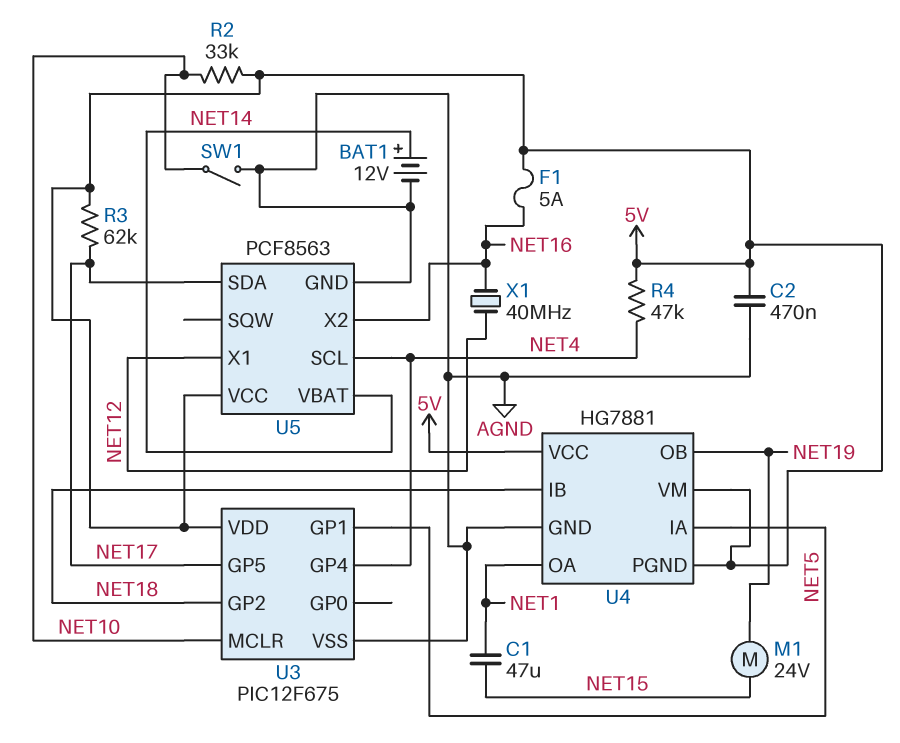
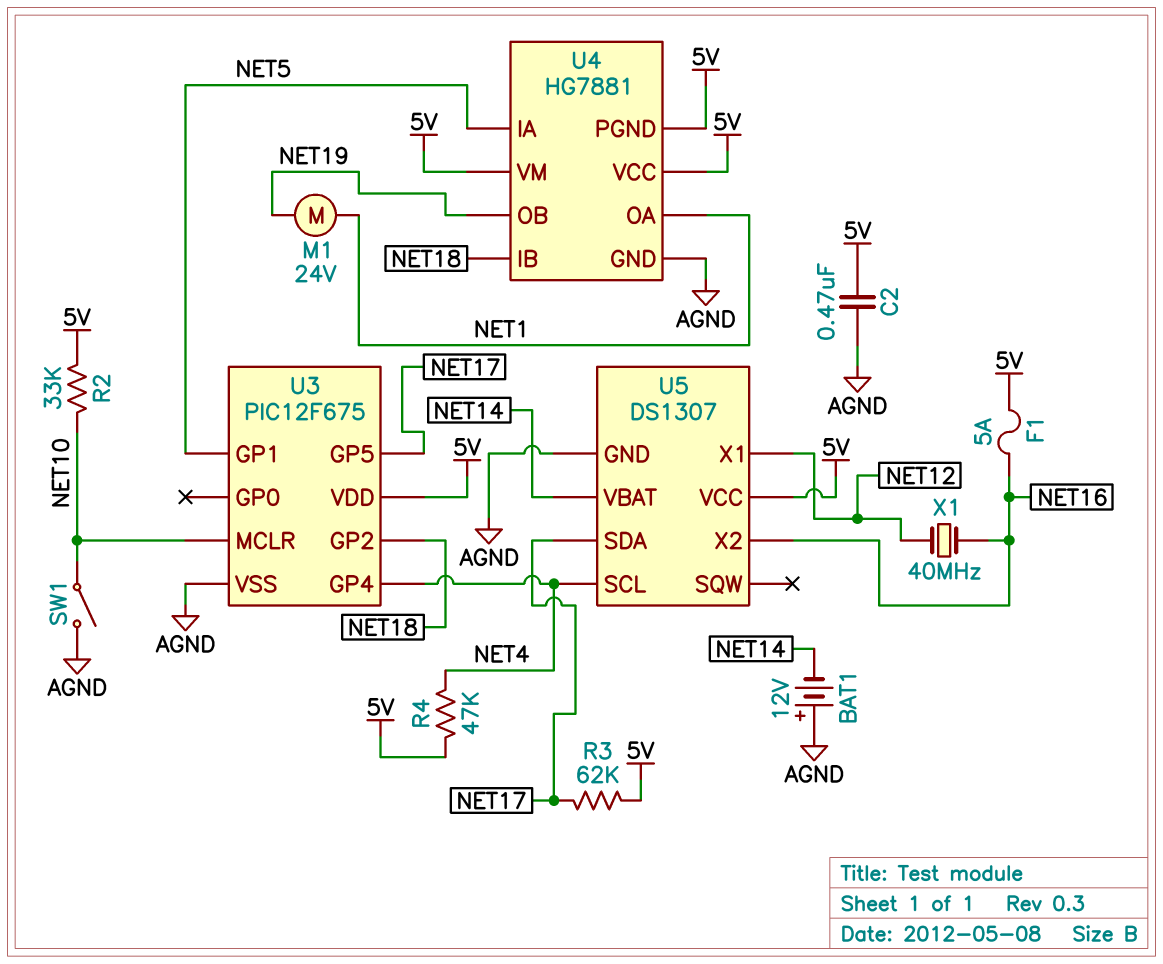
BAT1: 12V (plus NET14, minus AGND) -> 12V (plus AGND, minus NET14)
C1: 47uF (NET1, NET15) -> none
M1: motor 24V (NET15, NET19) -> motor 24V (NET1, NET19)
U5: PCF8563 -> DS1307

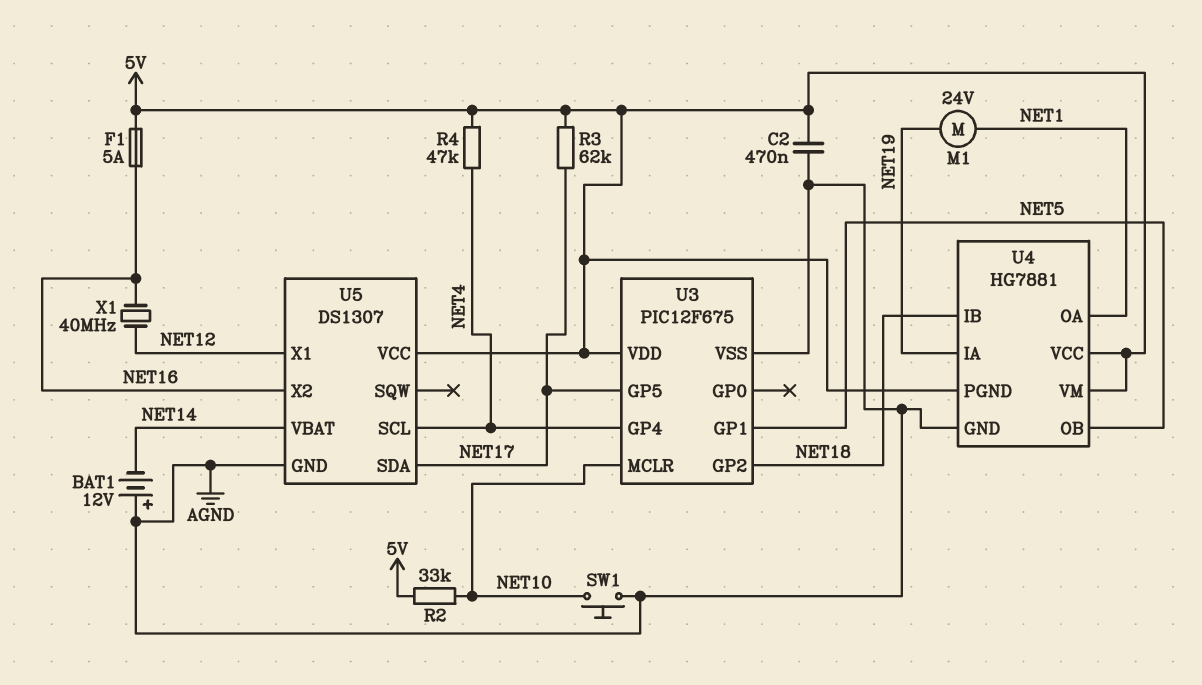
SW1: switch (AGND, NET10) -> button (AGND, NET10)
U4 pin IA: NET5 -> NET19
U4 pin OB: NET19 -> NET5

